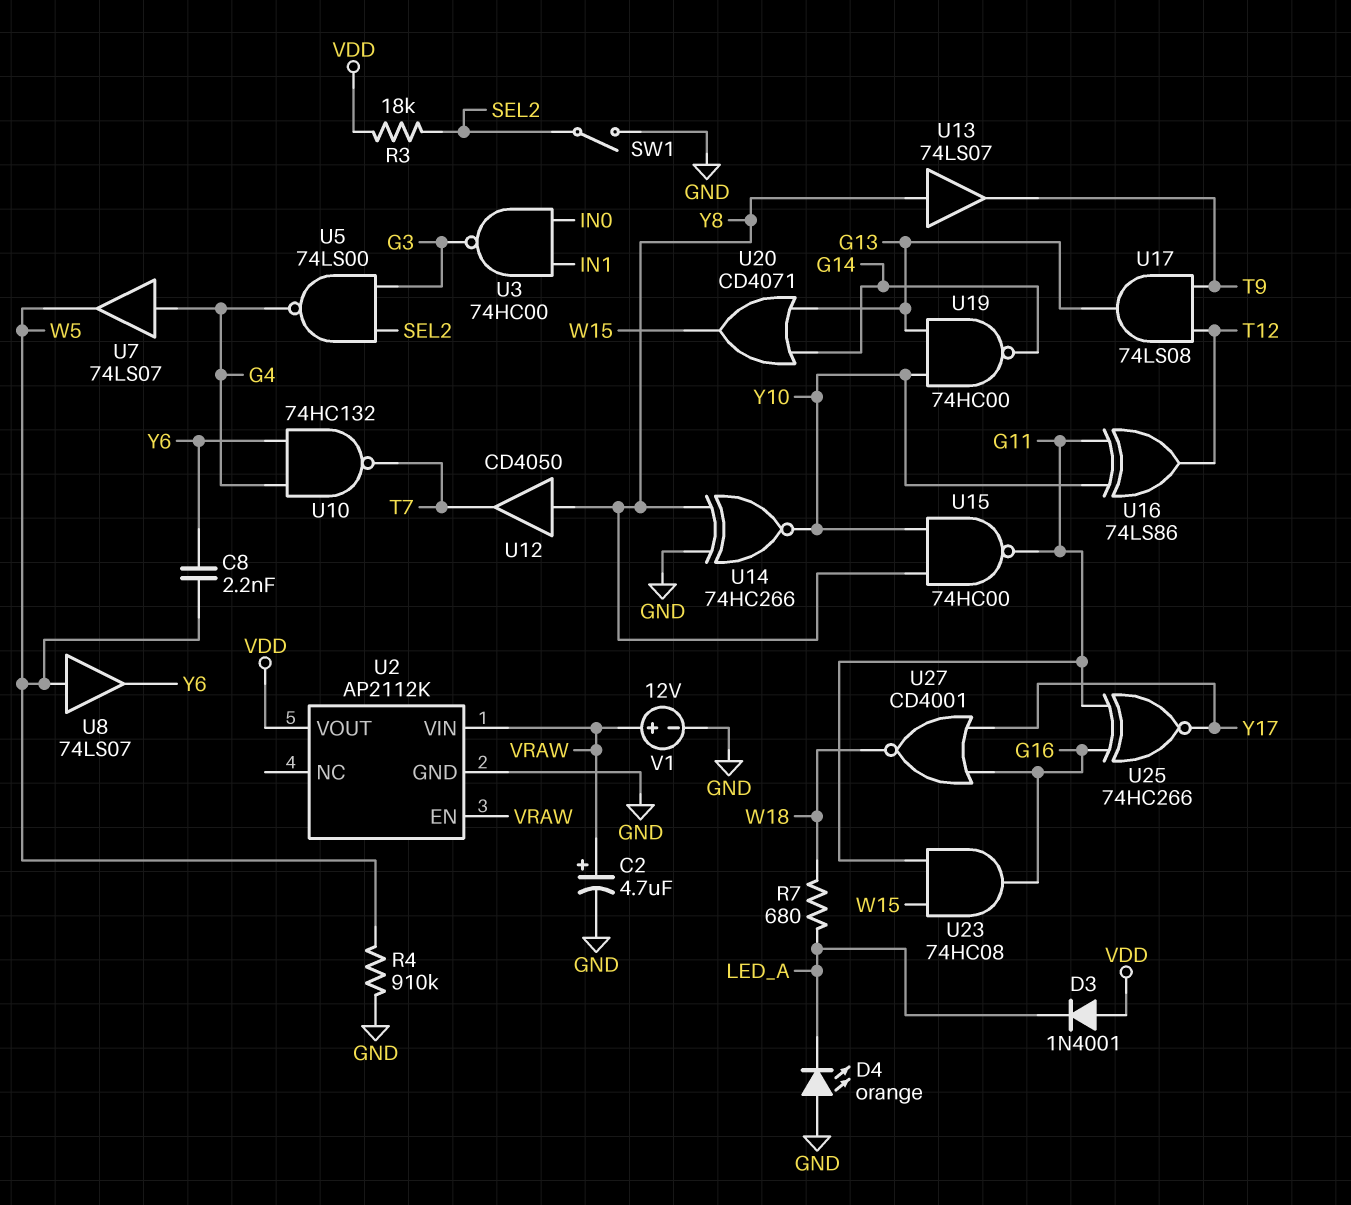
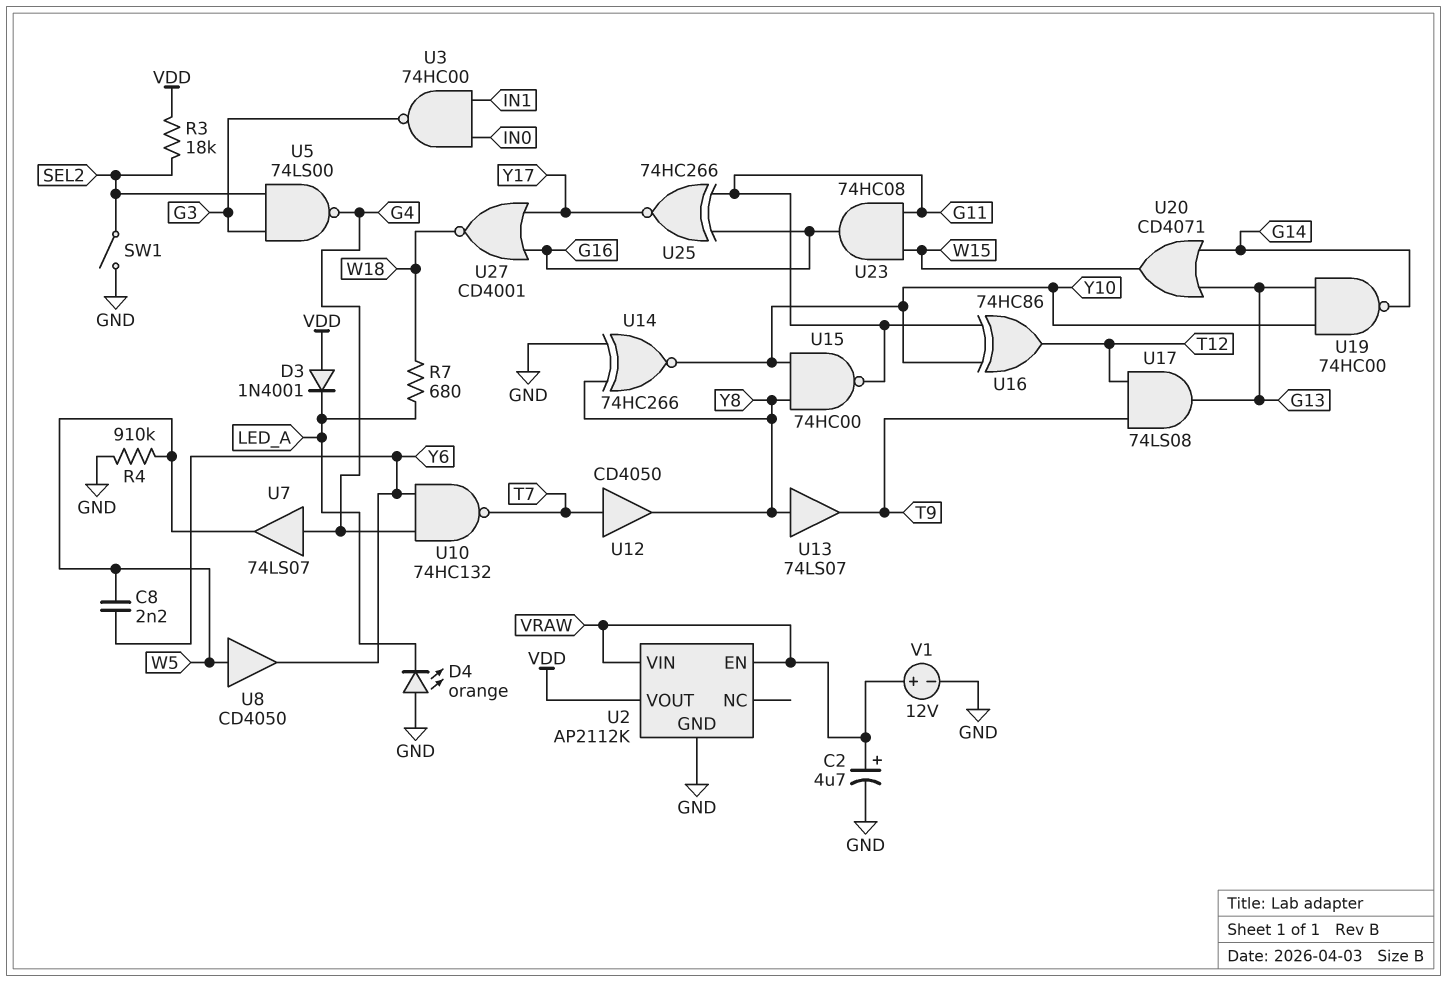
U8: buffer 74LS07 (in W5, out Y6) -> buffer CD4050 (in W5, out Y6)
U12: buffer CD4050 (in Y8, out T7) -> buffer CD4050 (in T7, out Y8)
U16: XOR 74LS86 (in G11, in Y10, out T12) -> XOR 74HC86 (in G11, in Y10, out T12)

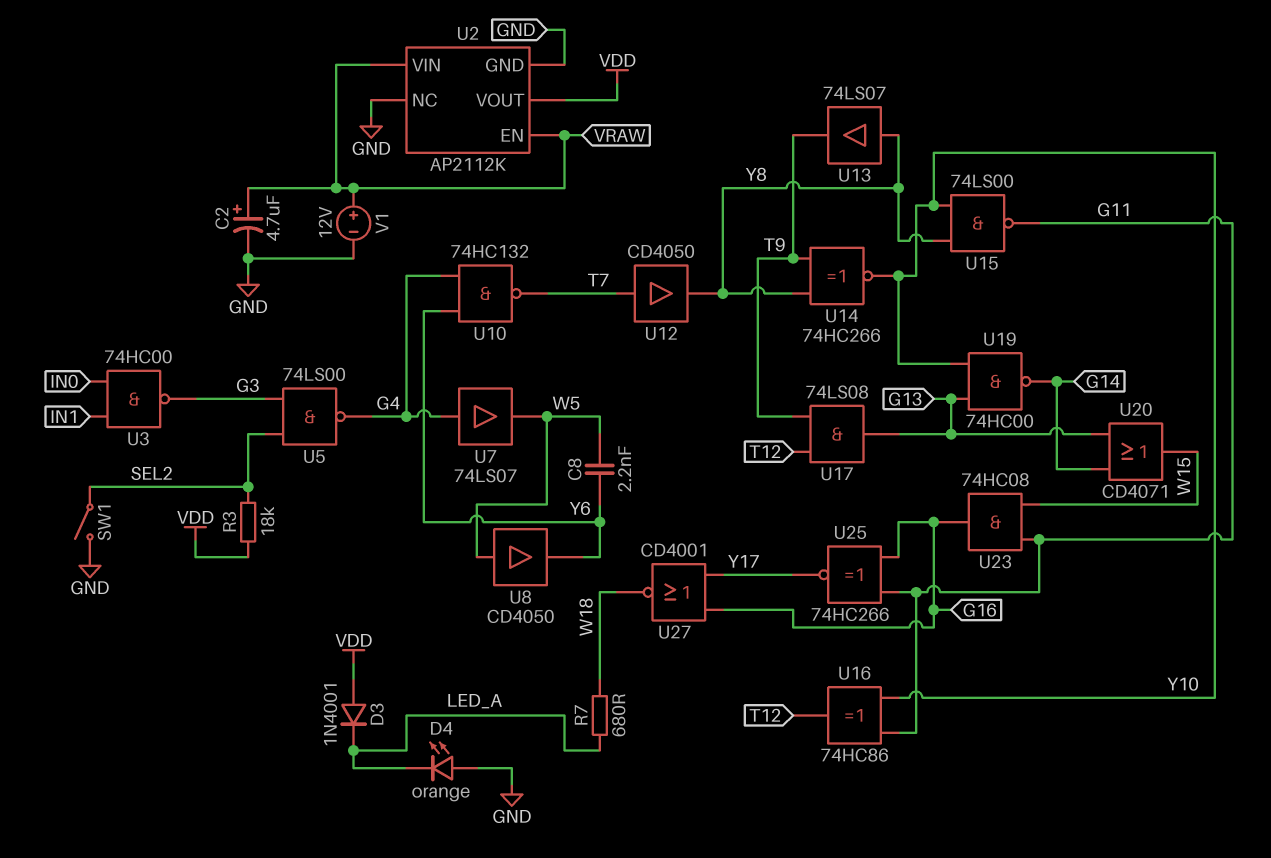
R4: 910k (GND, W5) -> none
U2 pin NC: none -> GND
U14: XNOR 74HC266 (in GND, in Y8, out Y10) -> XNOR 74HC266 (in T9, in Y8, out Y10)
U15: NAND 74HC00 (in Y8, in Y10, out G11) -> NAND 74LS00 (in Y8, in Y10, out G11)

